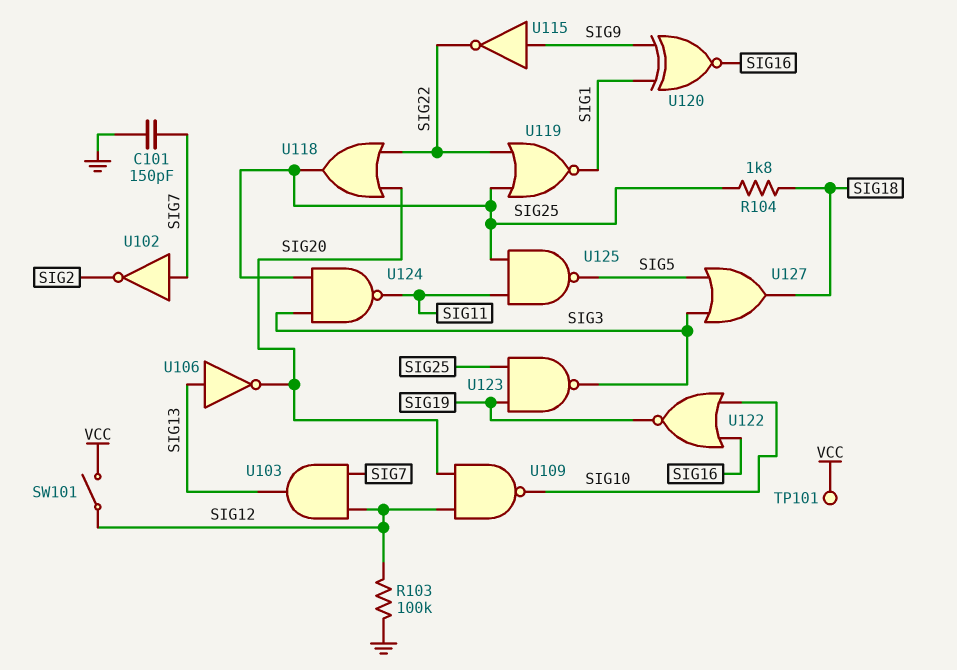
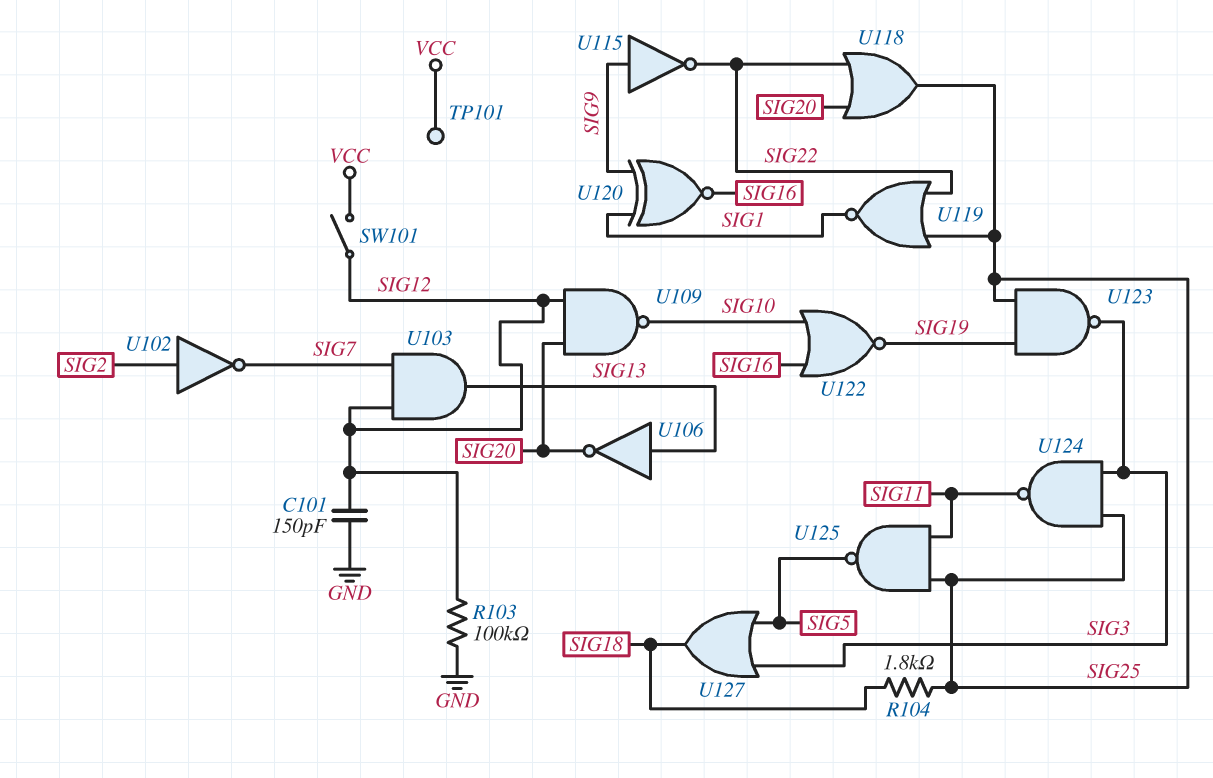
C101: 150pF (GND, SIG7) -> 150pF (GND, SIG12)
U102: NOT (in SIG7, out SIG2) -> NOT (in SIG2, out SIG7)

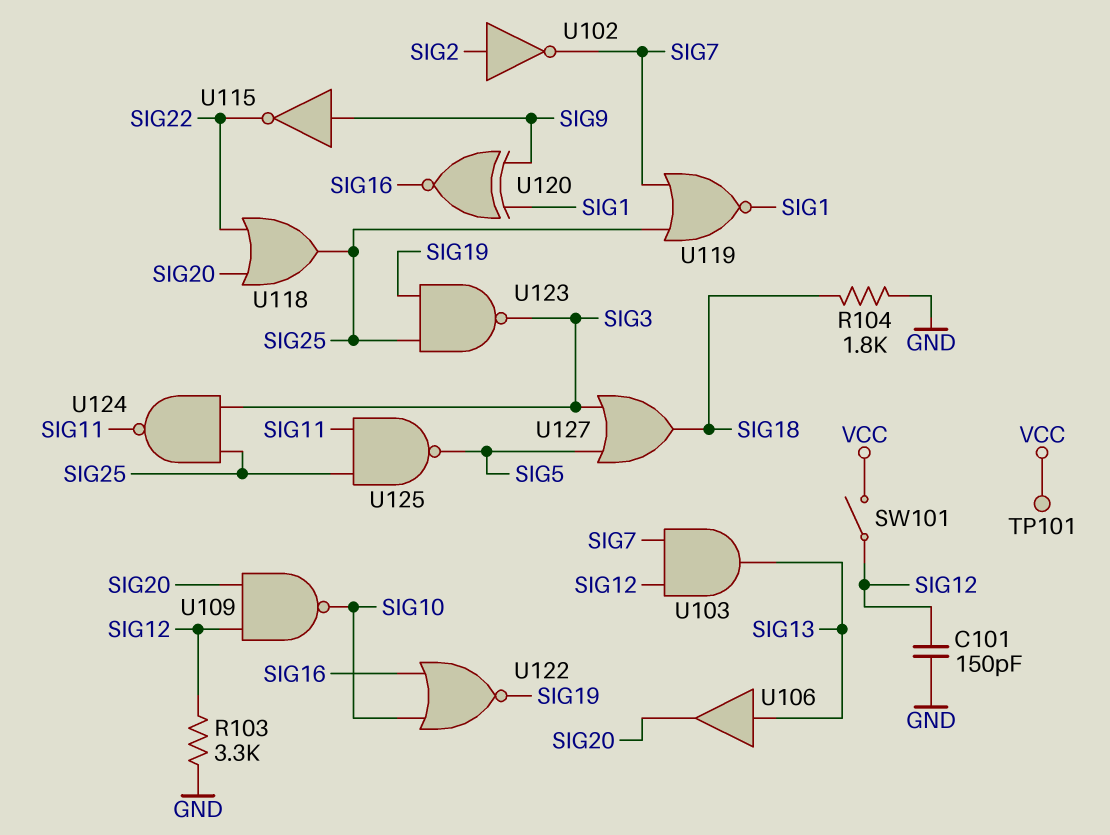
R103: 100k (GND, SIG12) -> 3.3k (GND, SIG12)
R104: 1.8k (SIG18, SIG25) -> 1.8k (GND, SIG18)
U106: NOT (in SIG13, out SIG20) -> buffer (in SIG13, out SIG20)
U119: NOR (in SIG22, in SIG25, out SIG1) -> NOR (in SIG7, in SIG25, out SIG1)

